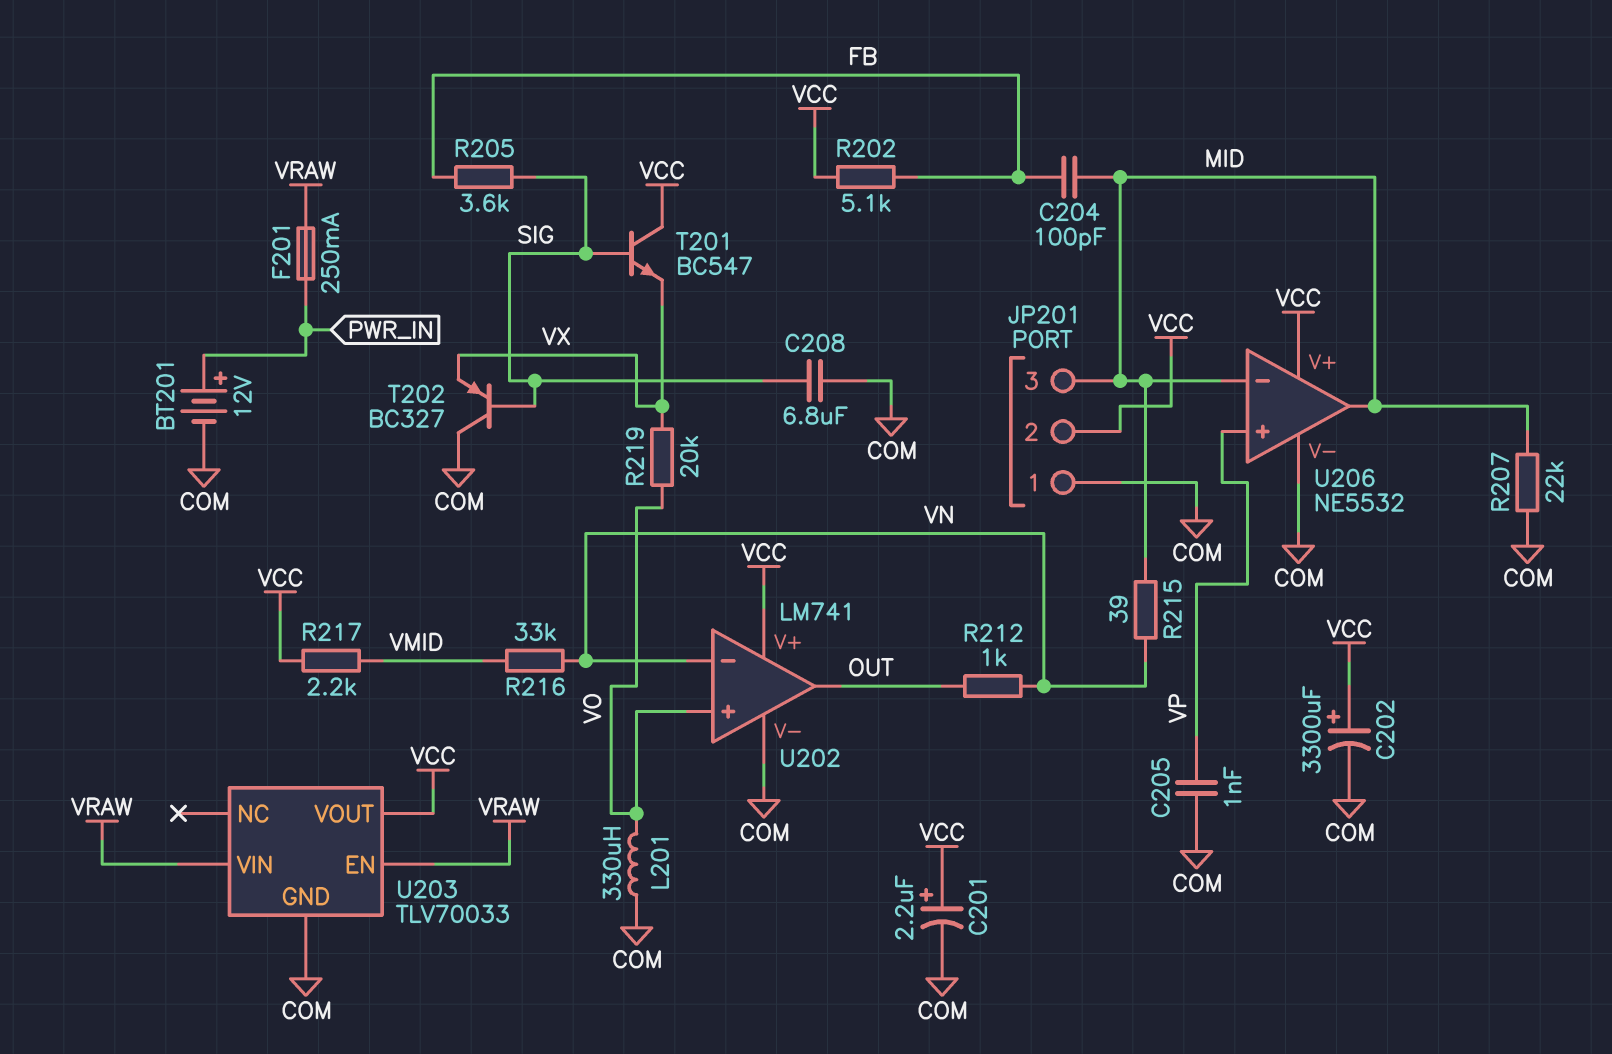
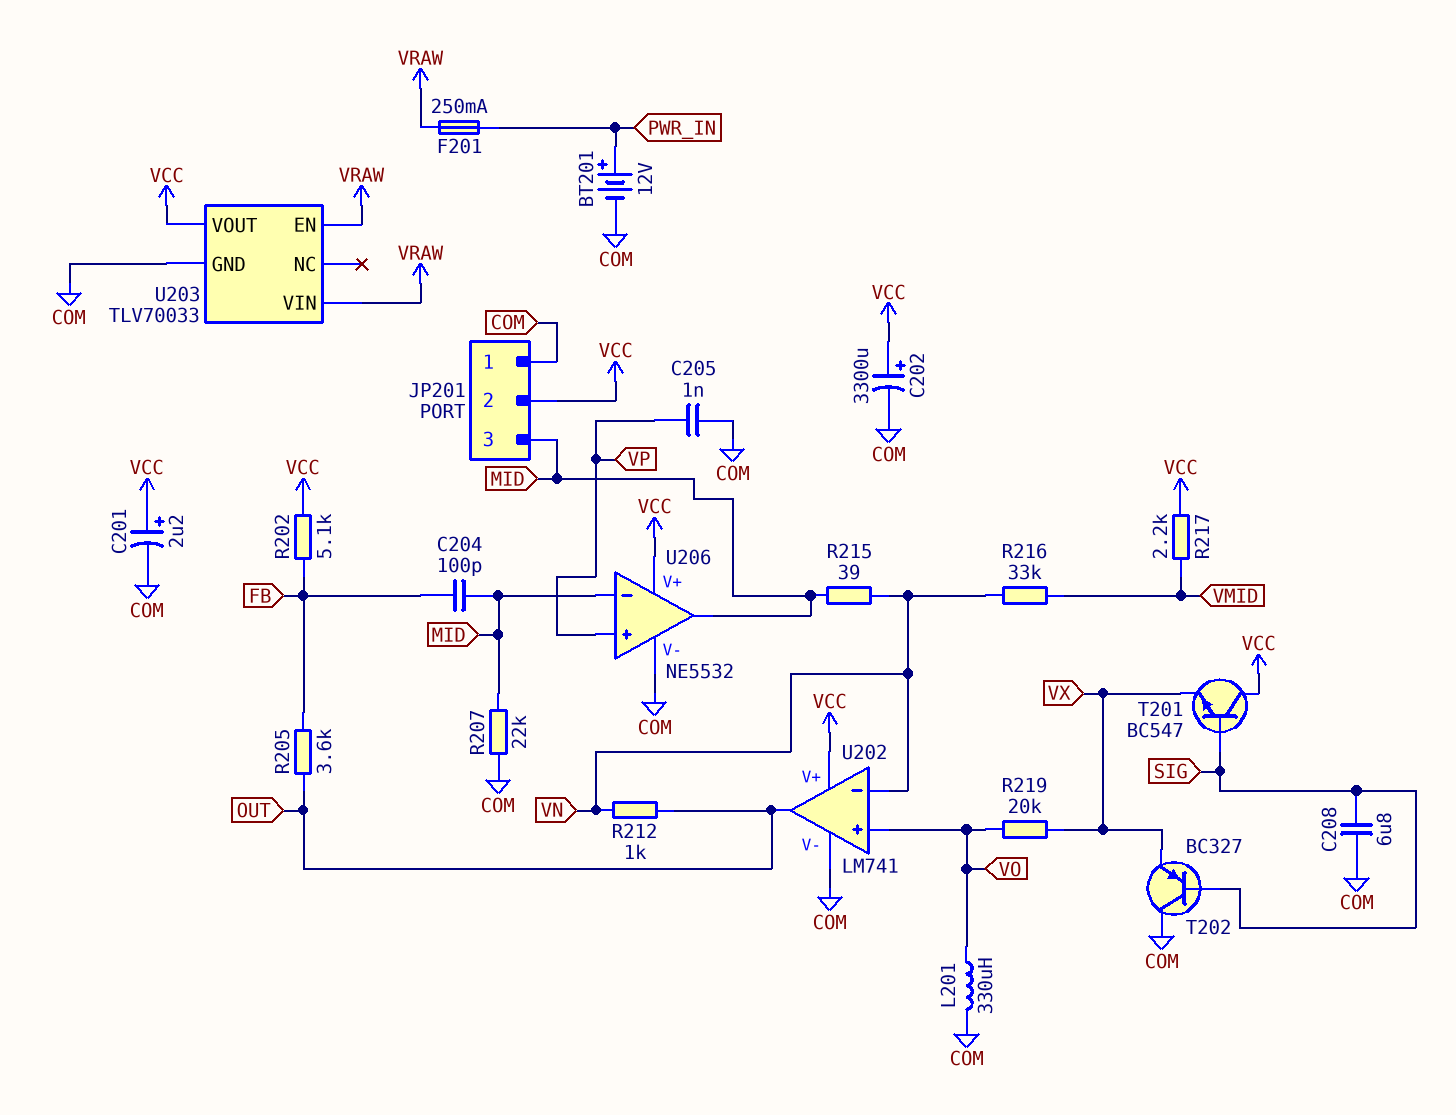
R205: 3.6k (FB, SIG) -> 3.6k (FB, OUT)

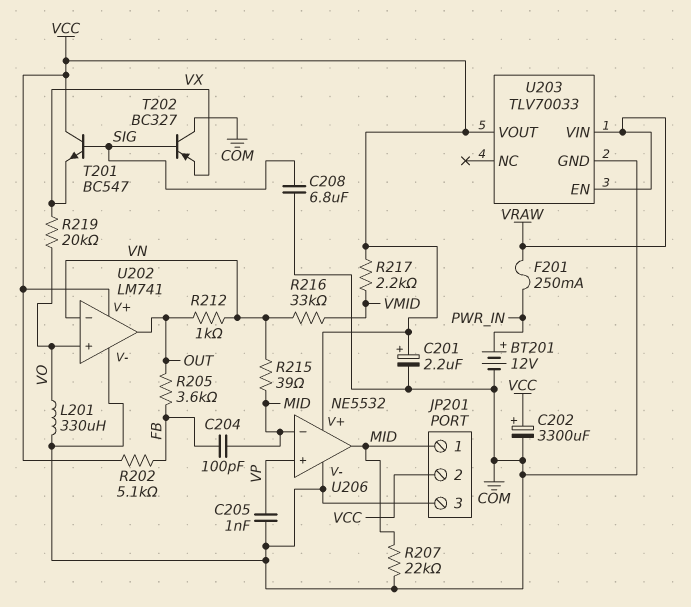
JP201 pin 1: COM -> MID
JP201 pin 3: MID -> COM

